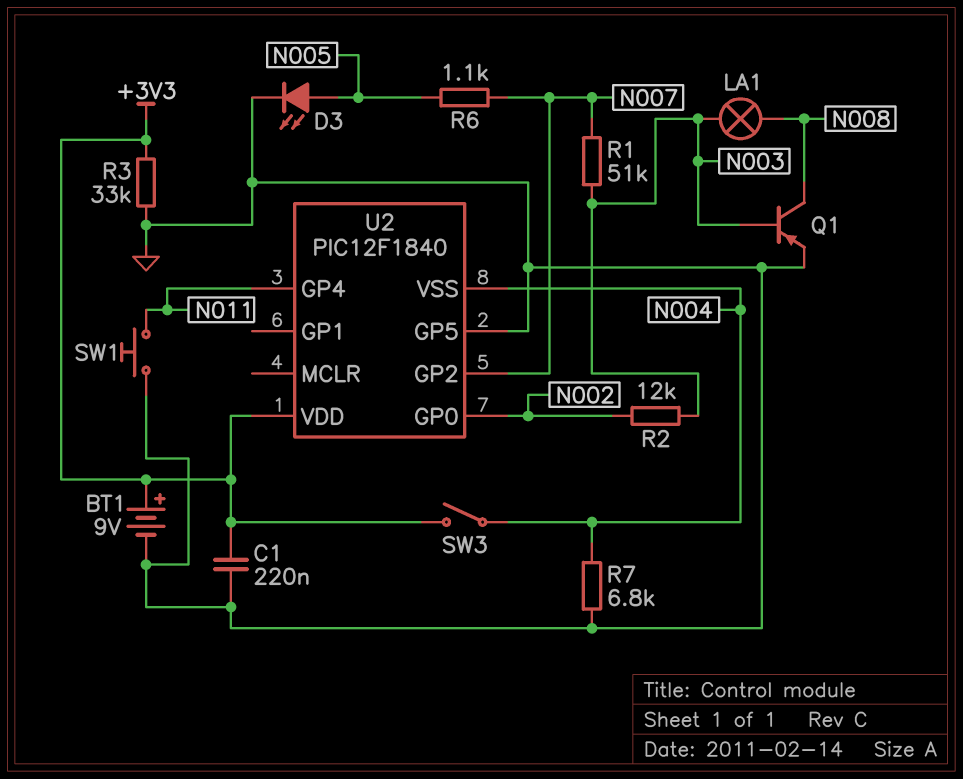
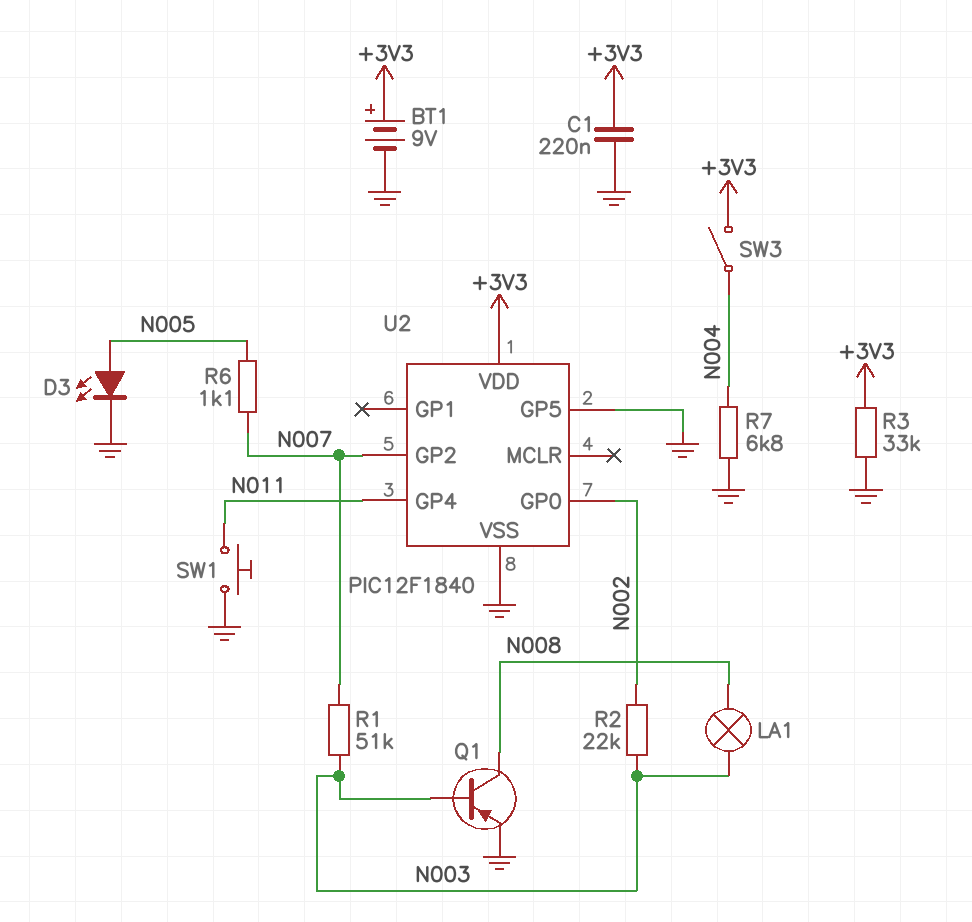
R2: 12k (N002, N003) -> 22k (N002, N003)
U2 pin VSS: N004 -> GND

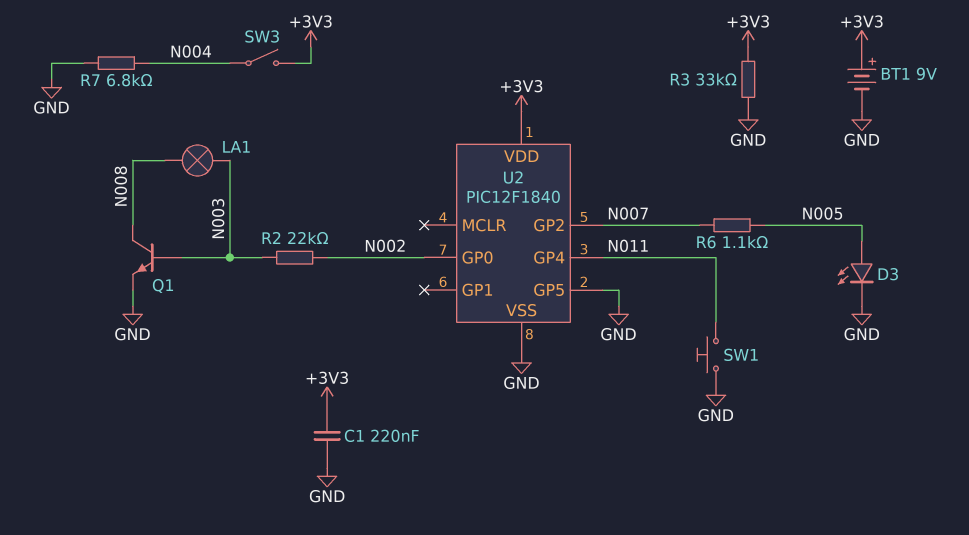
Q1: PNP (B N003, C N008, E GND) -> NPN (B N003, C N008, E GND)
R1: 51k (N003, N007) -> none

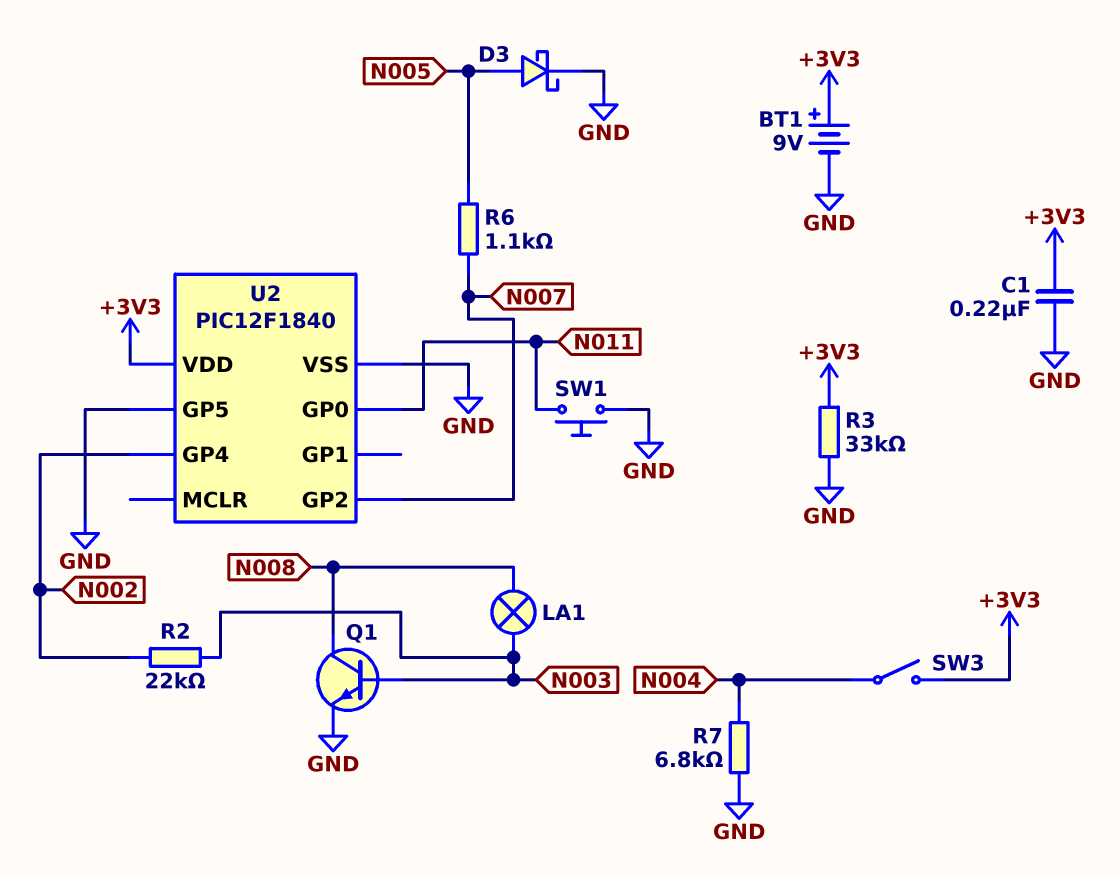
D3: LED (A N005, K GND) -> schottky (A N005, K GND)
U2 pin GP0: N002 -> N011
U2 pin GP4: N011 -> N002

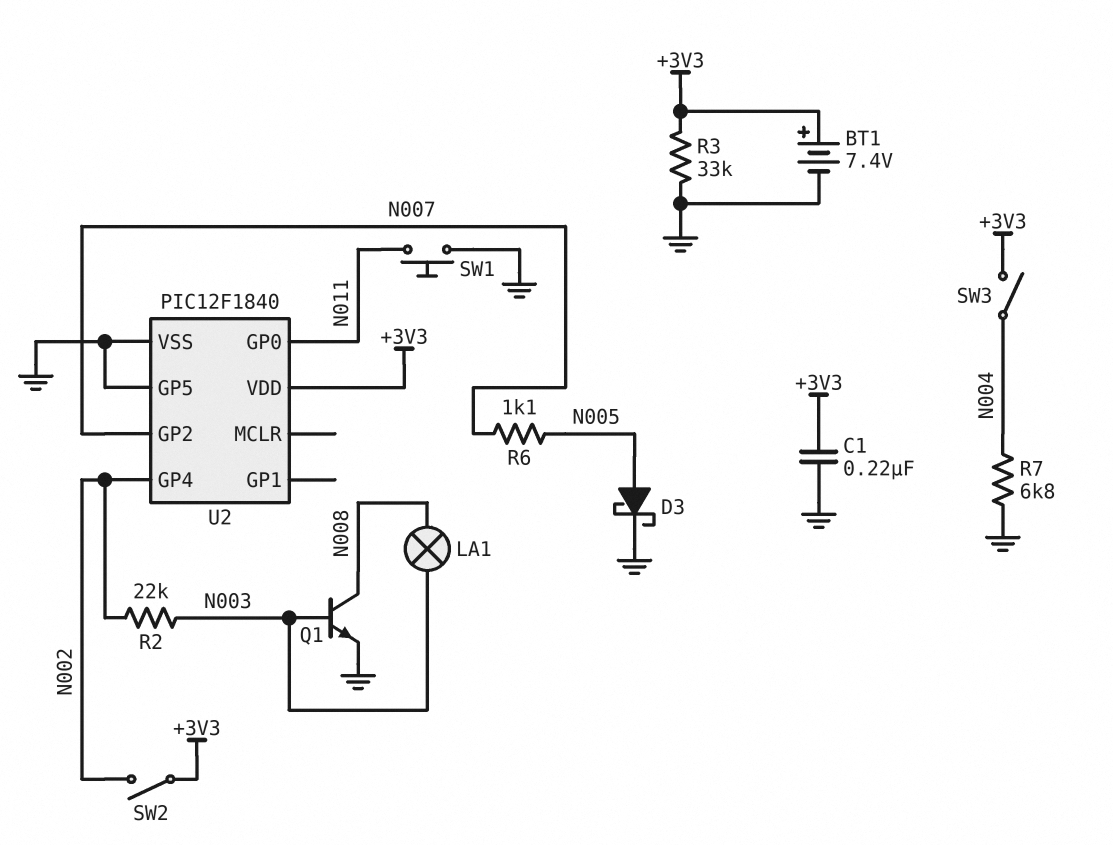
BT1: 9V (plus +3V3, minus GND) -> 7.4V (plus +3V3, minus GND)
SW2: none -> switch (+3V3, N002)

